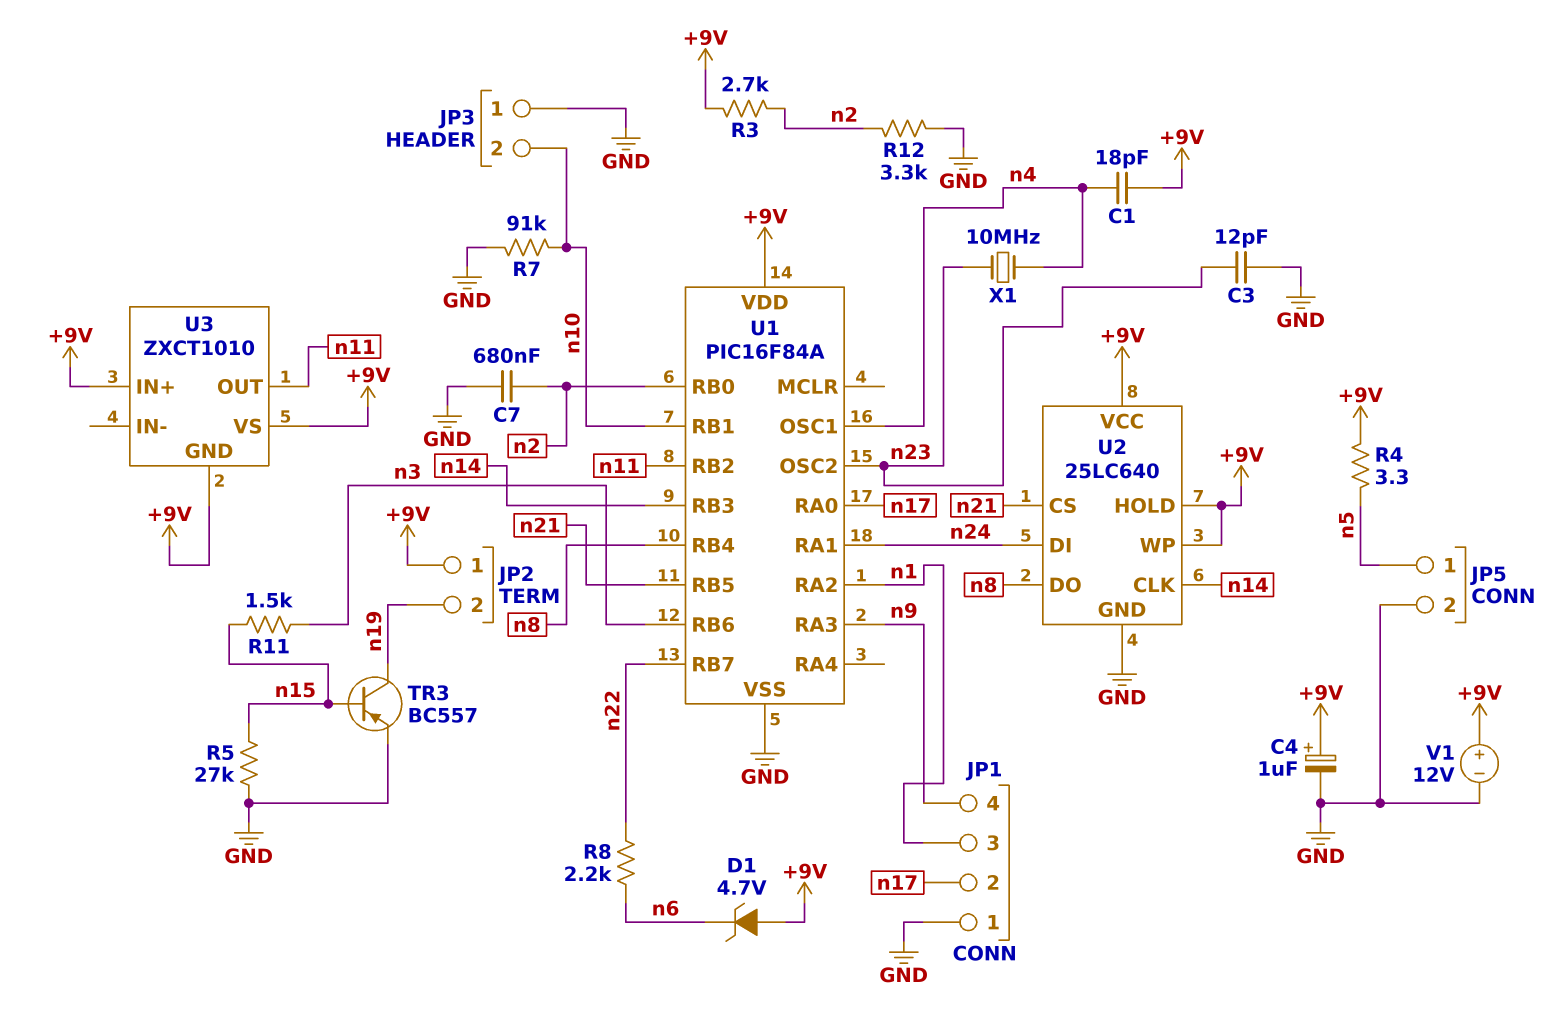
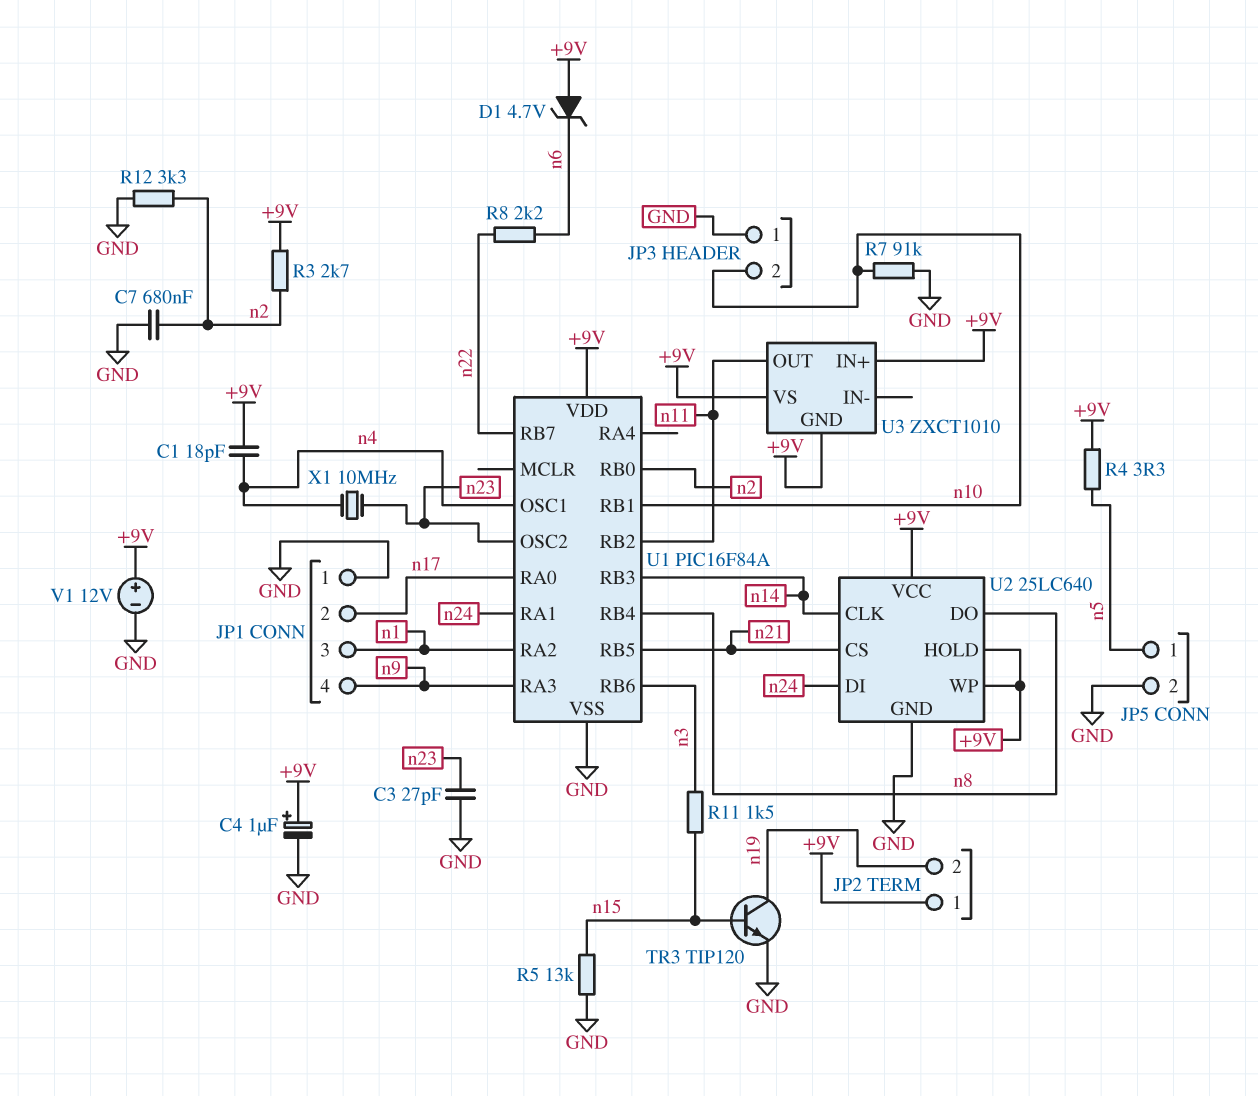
C3: 12pF (GND, n23) -> 27pF (GND, n23)
R5: 27k (GND, n15) -> 13k (GND, n15)
TR3: PNP BC557 (B n15, C n19, E GND) -> NPN TIP120 (B n15, C n19, E GND)

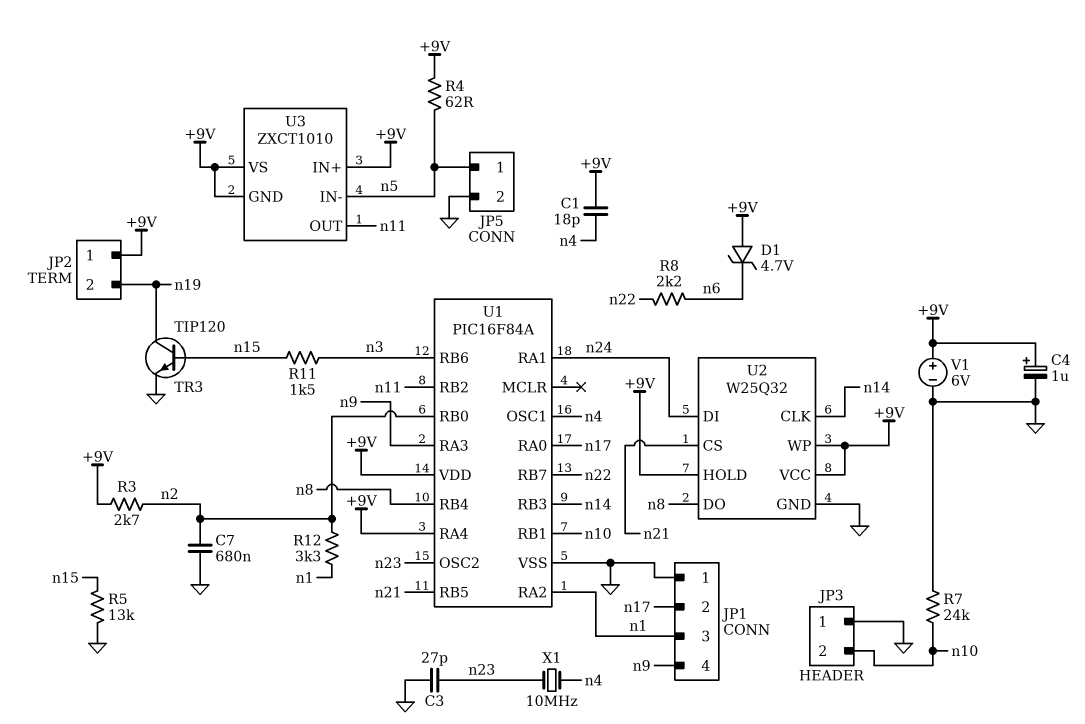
R4: 3.3 (+9V, n5) -> 62 (+9V, n5)
R7: 91k (GND, n10) -> 24k (GND, n10)
R12: 3.3k (GND, n2) -> 3.3k (n1, n2)
U1 pin RA4: none -> +9V
U2: 25LC640 -> W25Q32
U3 pin IN-: none -> n5
V1: 12V (plus +9V, minus GND) -> 6V (plus +9V, minus GND)

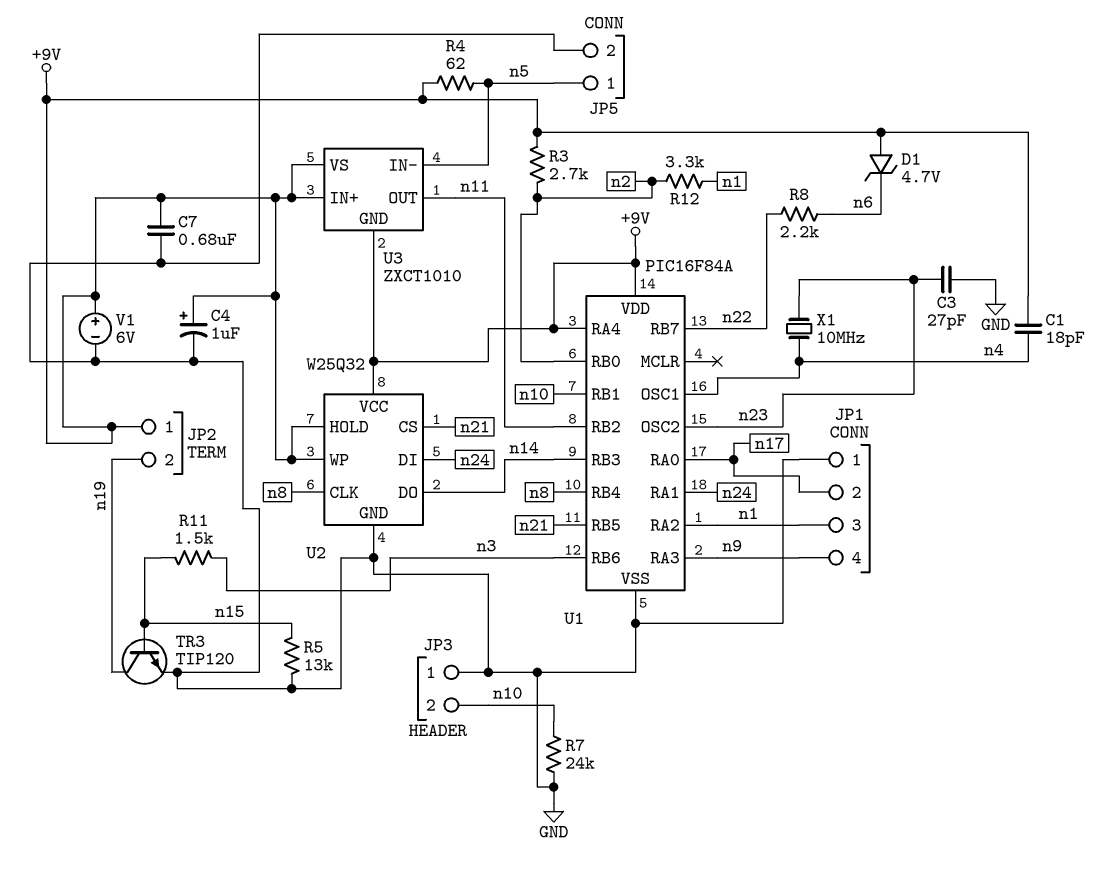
C7: 680nF (GND, n2) -> 680nF (+9V, GND)
U2 pin CLK: n14 -> n8
U2 pin DO: n8 -> n14

